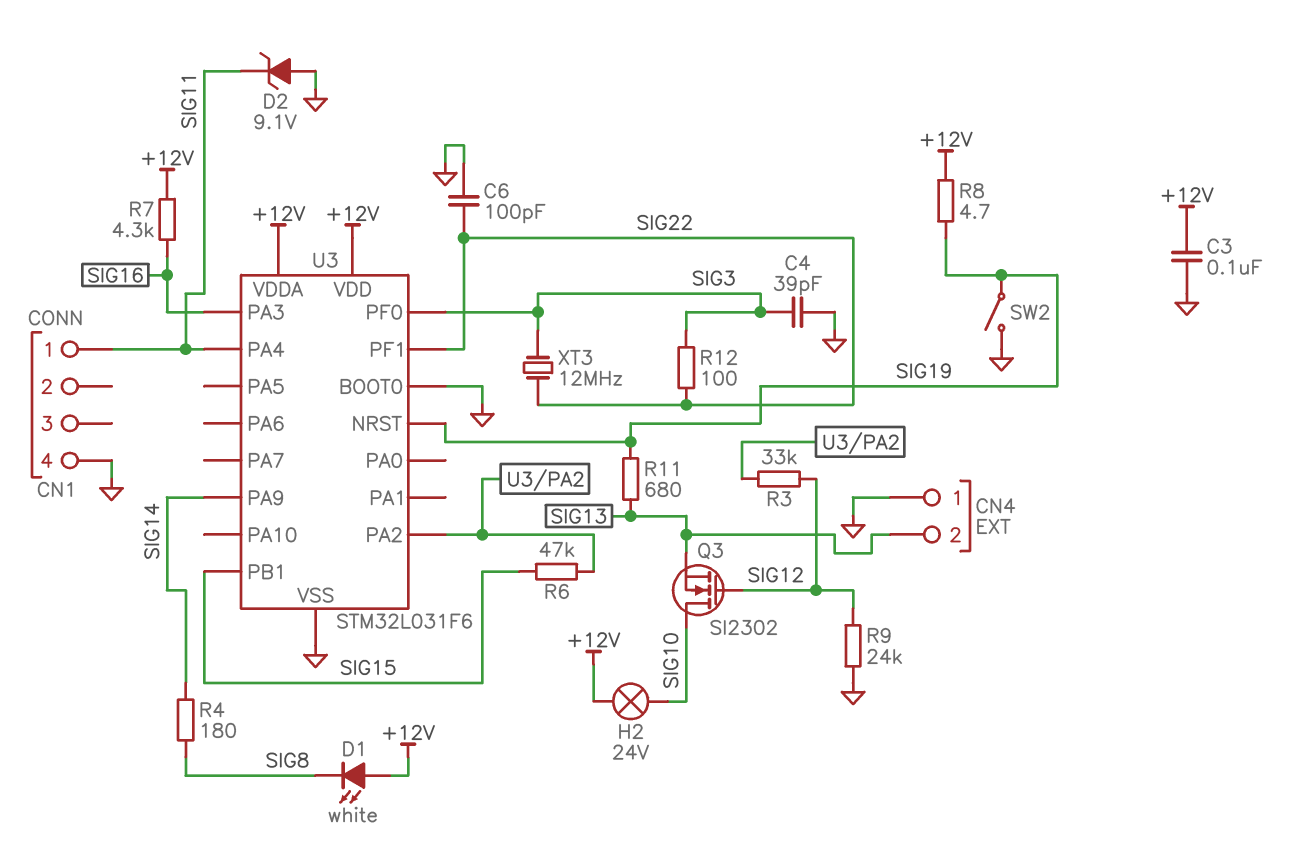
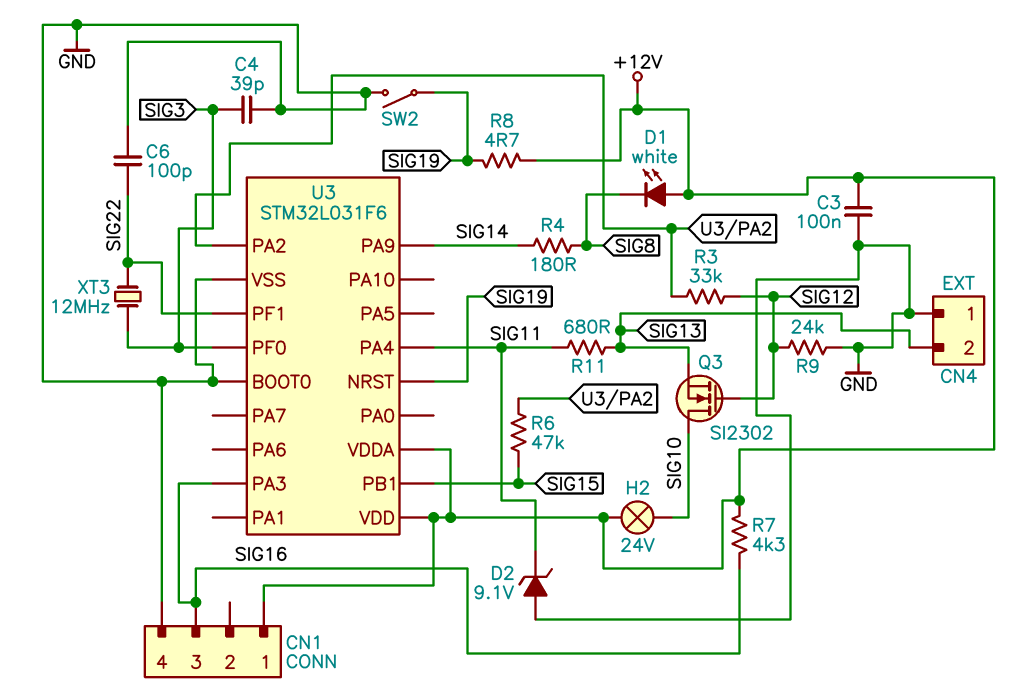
CN1 pin 1: SIG11 -> +12V
CN1 pin 3: none -> SIG16
R11: 680 (SIG13, SIG19) -> 680 (SIG11, SIG13)
R12: 100 (SIG3, SIG22) -> none

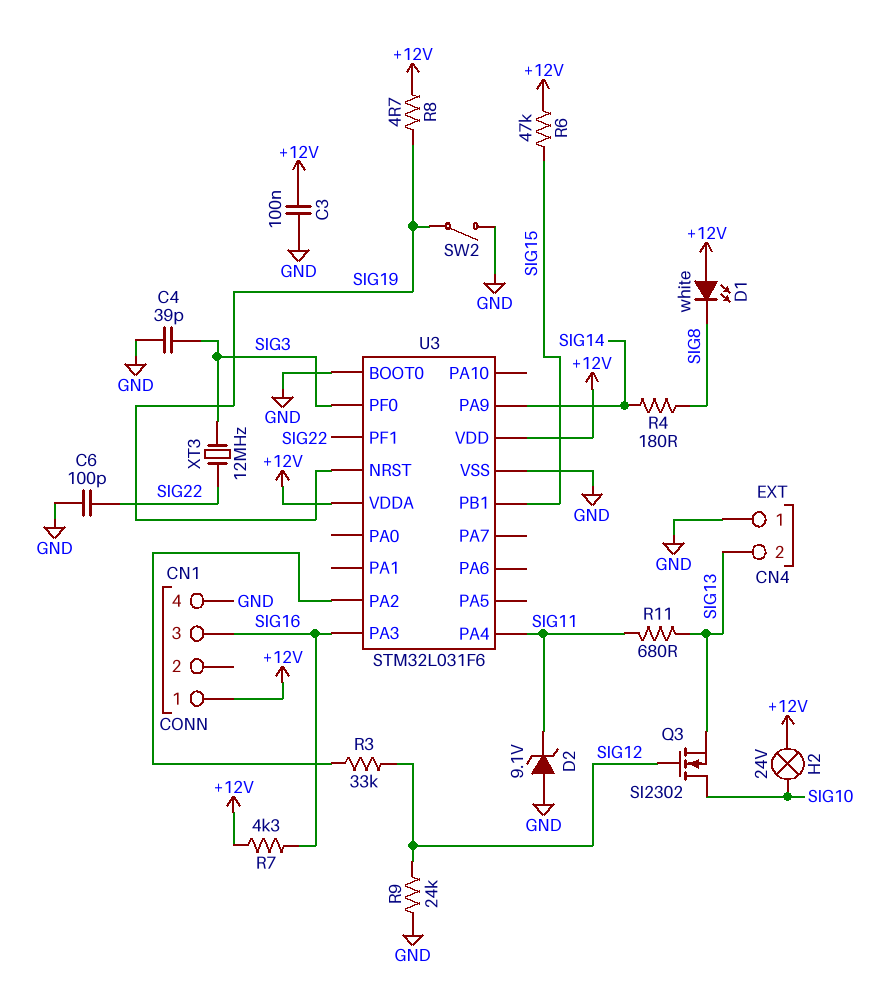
R6: 47k (SIG15, U3/PA2) -> 47k (+12V, SIG15)

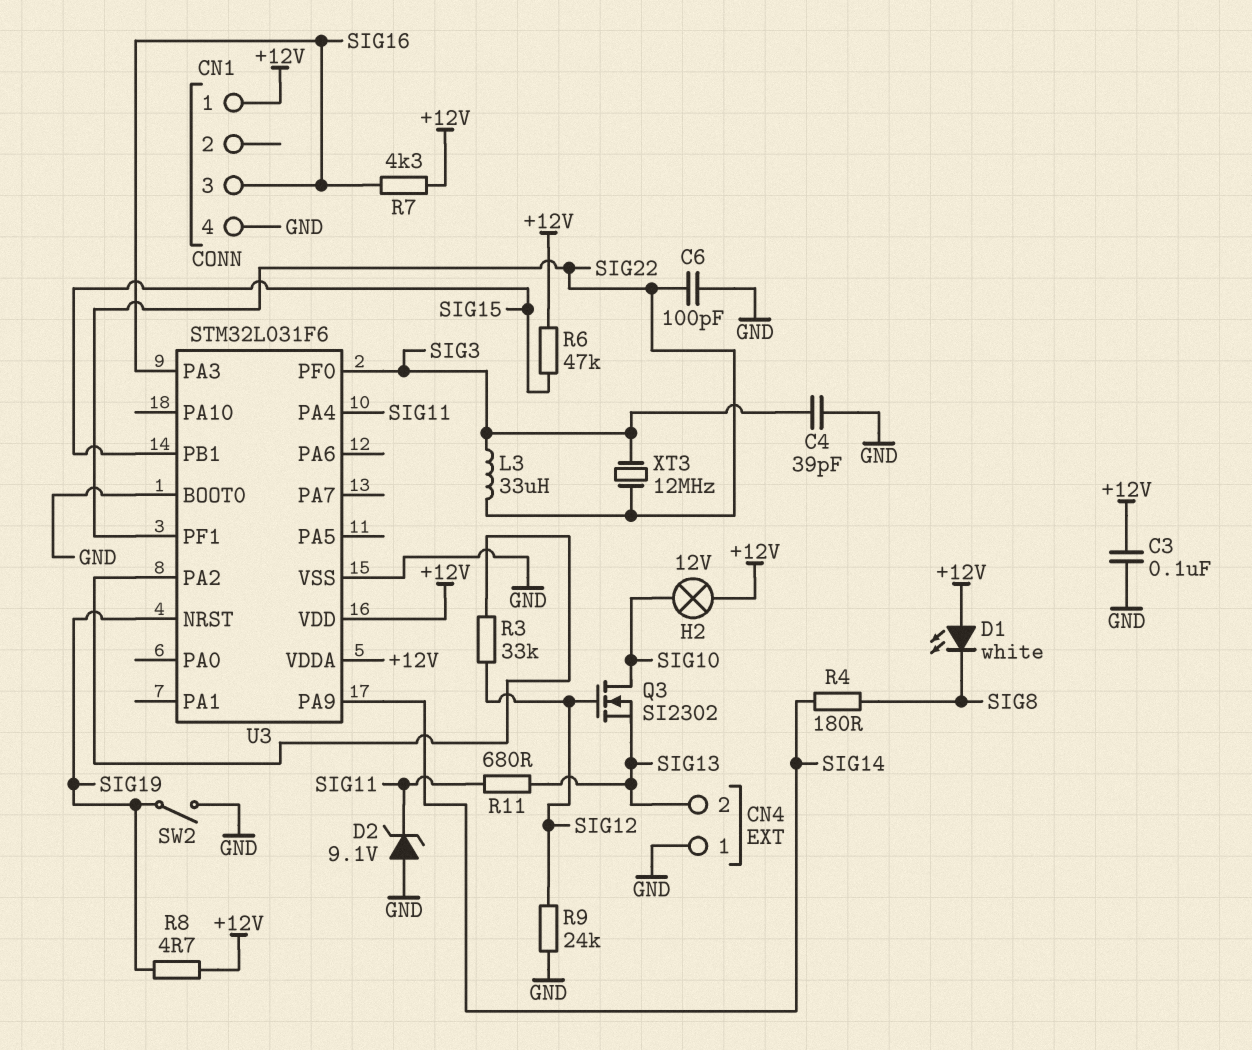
H2: lamp 24V (+12V, SIG10) -> lamp 12V (+12V, SIG10)
L3: none -> 33uH (SIG3, SIG22)

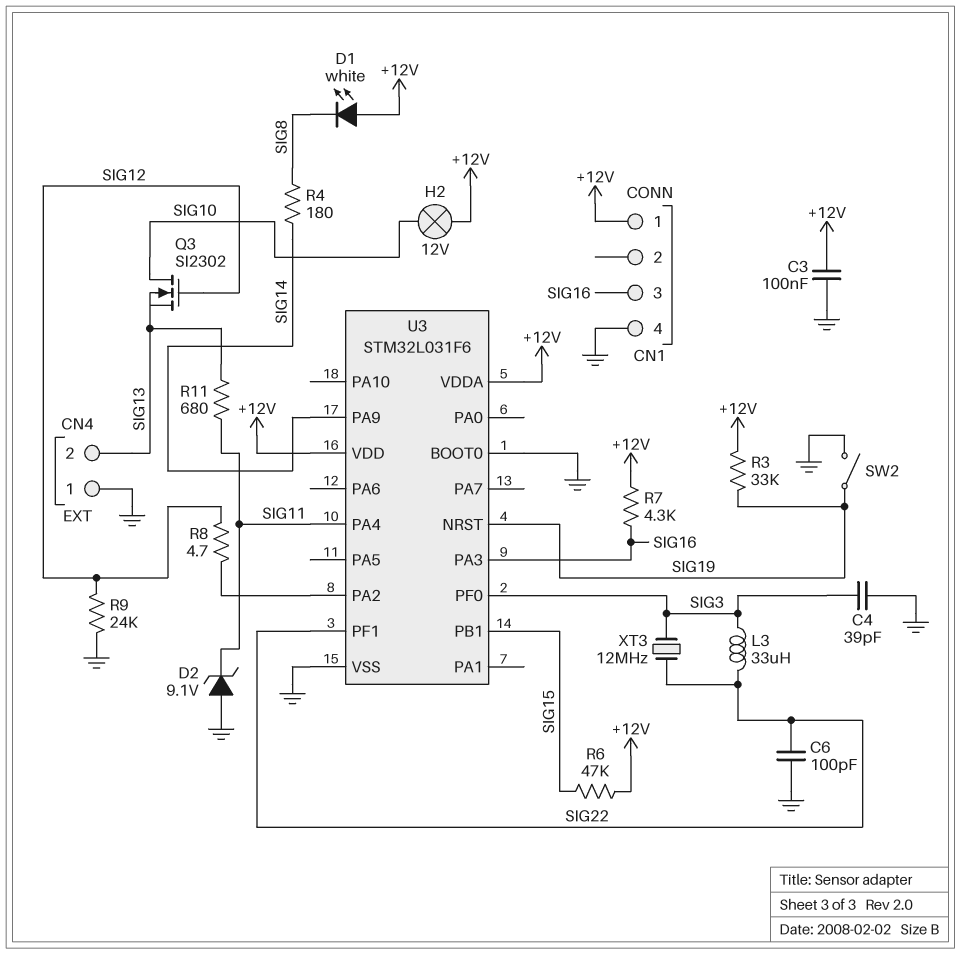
R3: 33k (SIG12, U3/PA2) -> 33k (+12V, SIG19)
R8: 4.7 (+12V, SIG19) -> 4.7 (SIG12, U3/PA2)

